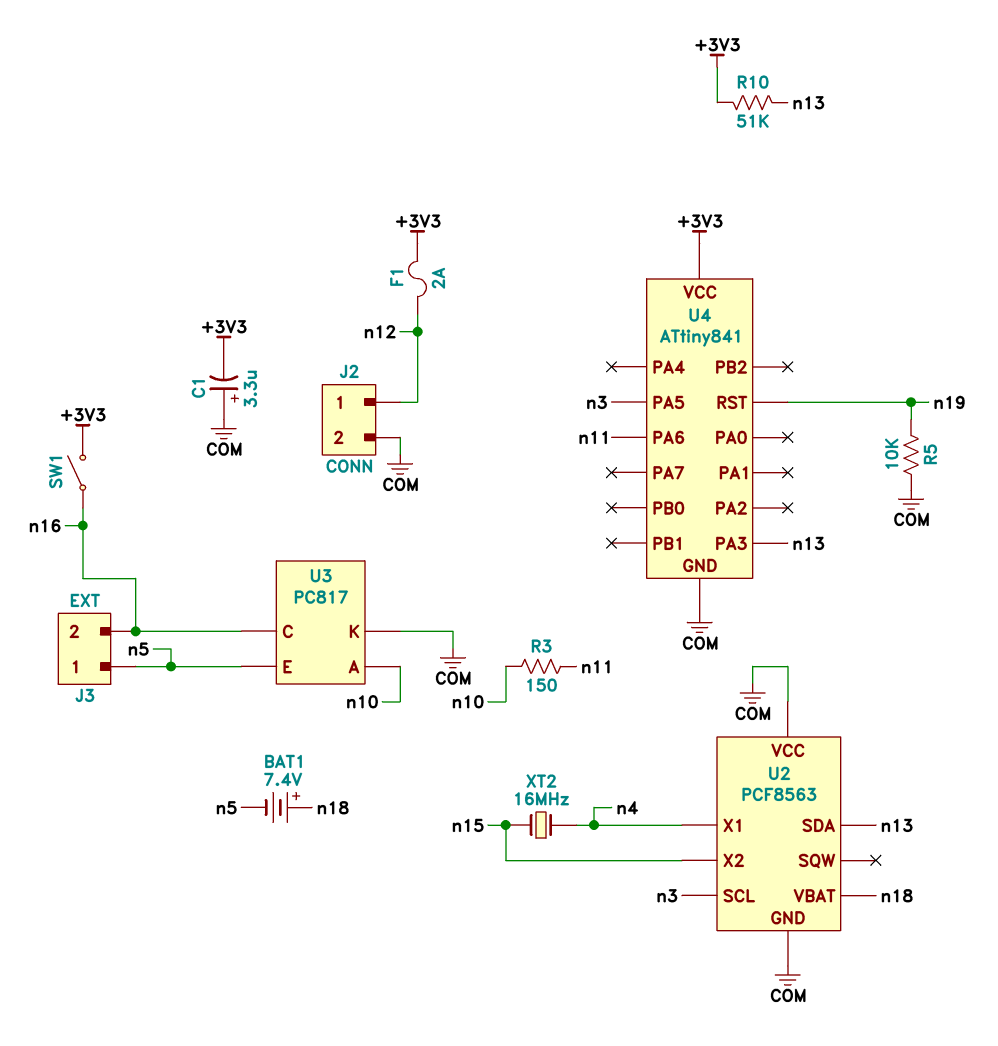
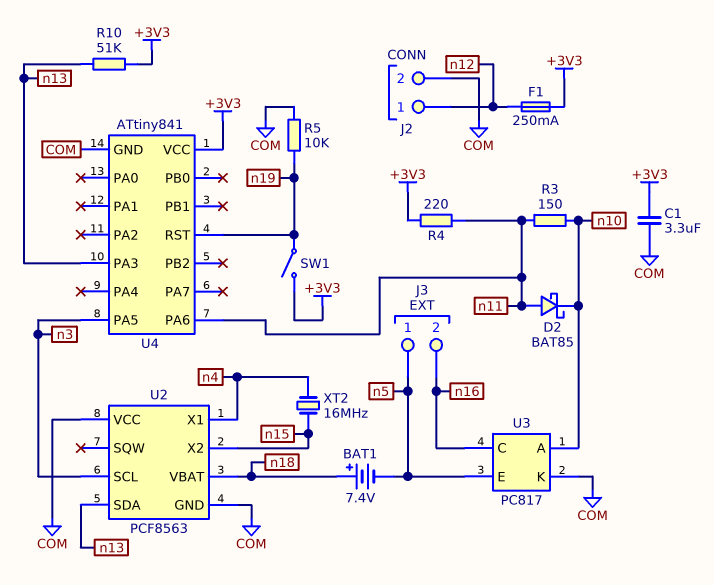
C1: 3.3uF (plus COM, minus +3V3) -> 3.3uF (+3V3, COM)
D2: none -> schottky BAT85 (A n11, K n10)
F1: 2A (+3V3, n12) -> 250mA (+3V3, n12)
R4: none -> 220 (+3V3, n11)
SW1: switch (+3V3, n16) -> switch (+3V3, n19)

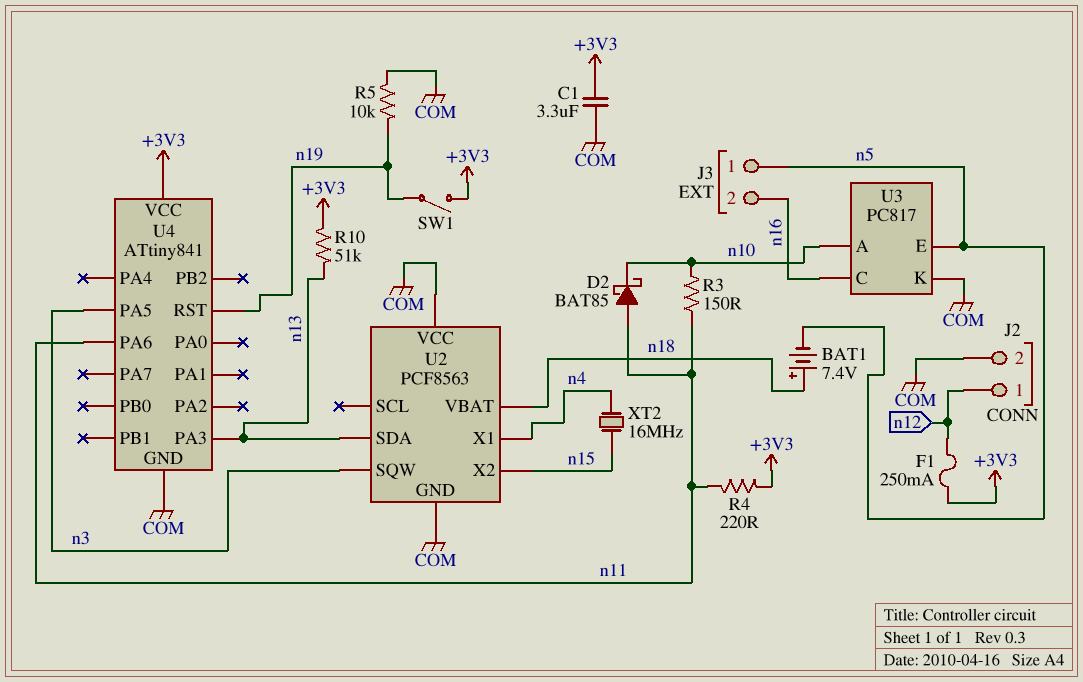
U2 pin SCL: n3 -> none
U2 pin SQW: none -> n3

